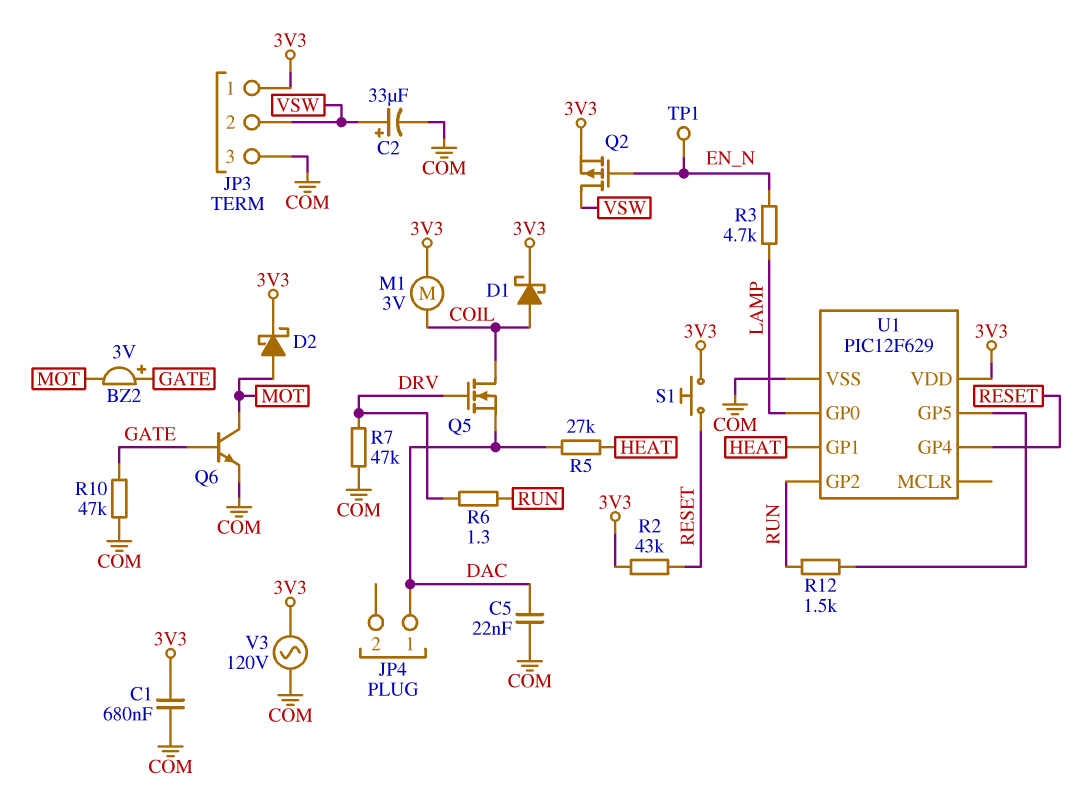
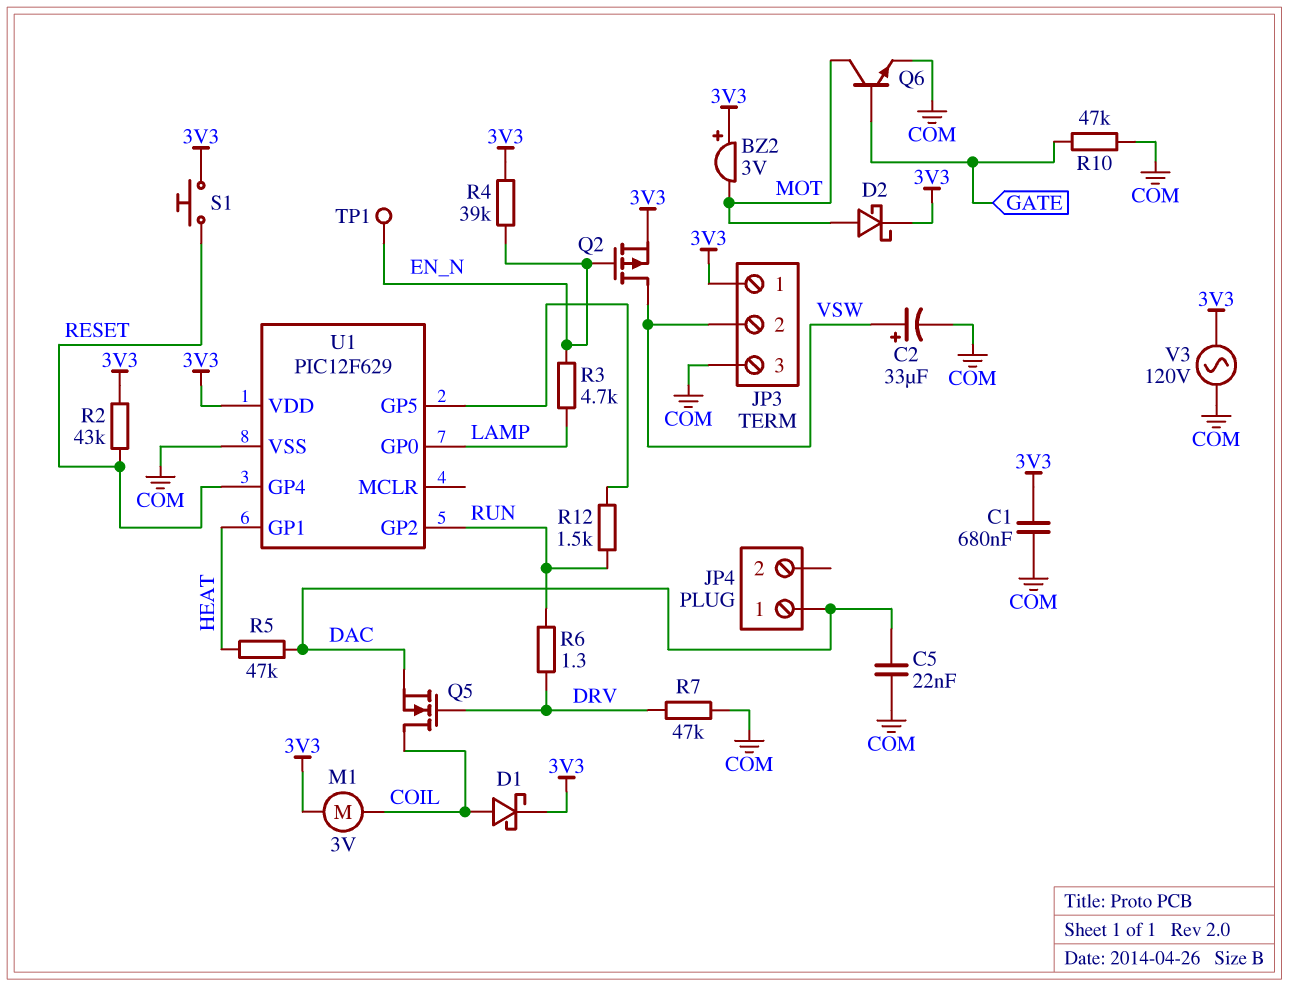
BZ2: buzzer 3V (plus GATE, minus MOT) -> buzzer 3V (plus 3V3, minus MOT)
R4: none -> 39k (3V3, EN_N)
R5: 27k (DAC, HEAT) -> 47k (DAC, HEAT)

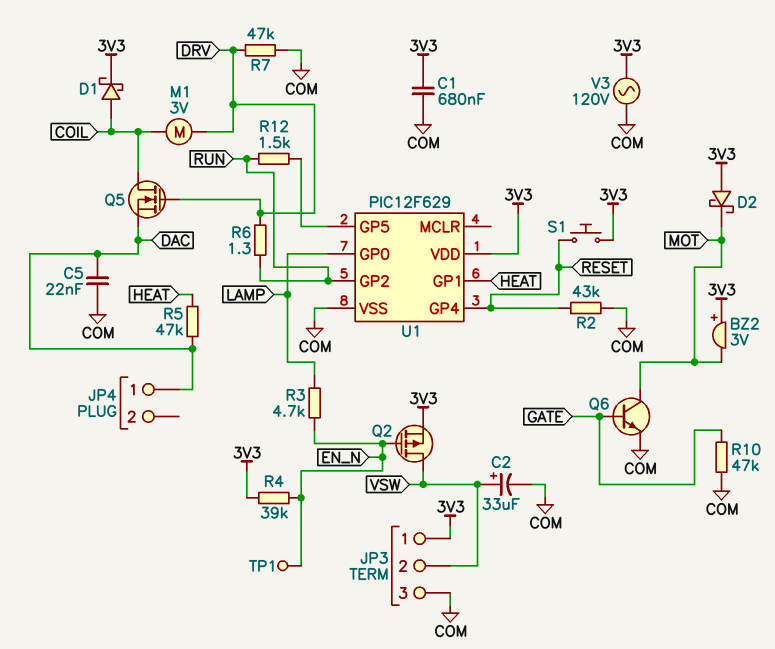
D2: schottky (A MOT, K 3V3) -> schottky (A 3V3, K MOT)
M1: motor 3V (3V3, COIL) -> motor 3V (COIL, DRV)
R2: 43k (3V3, RESET) -> 43k (COM, RESET)

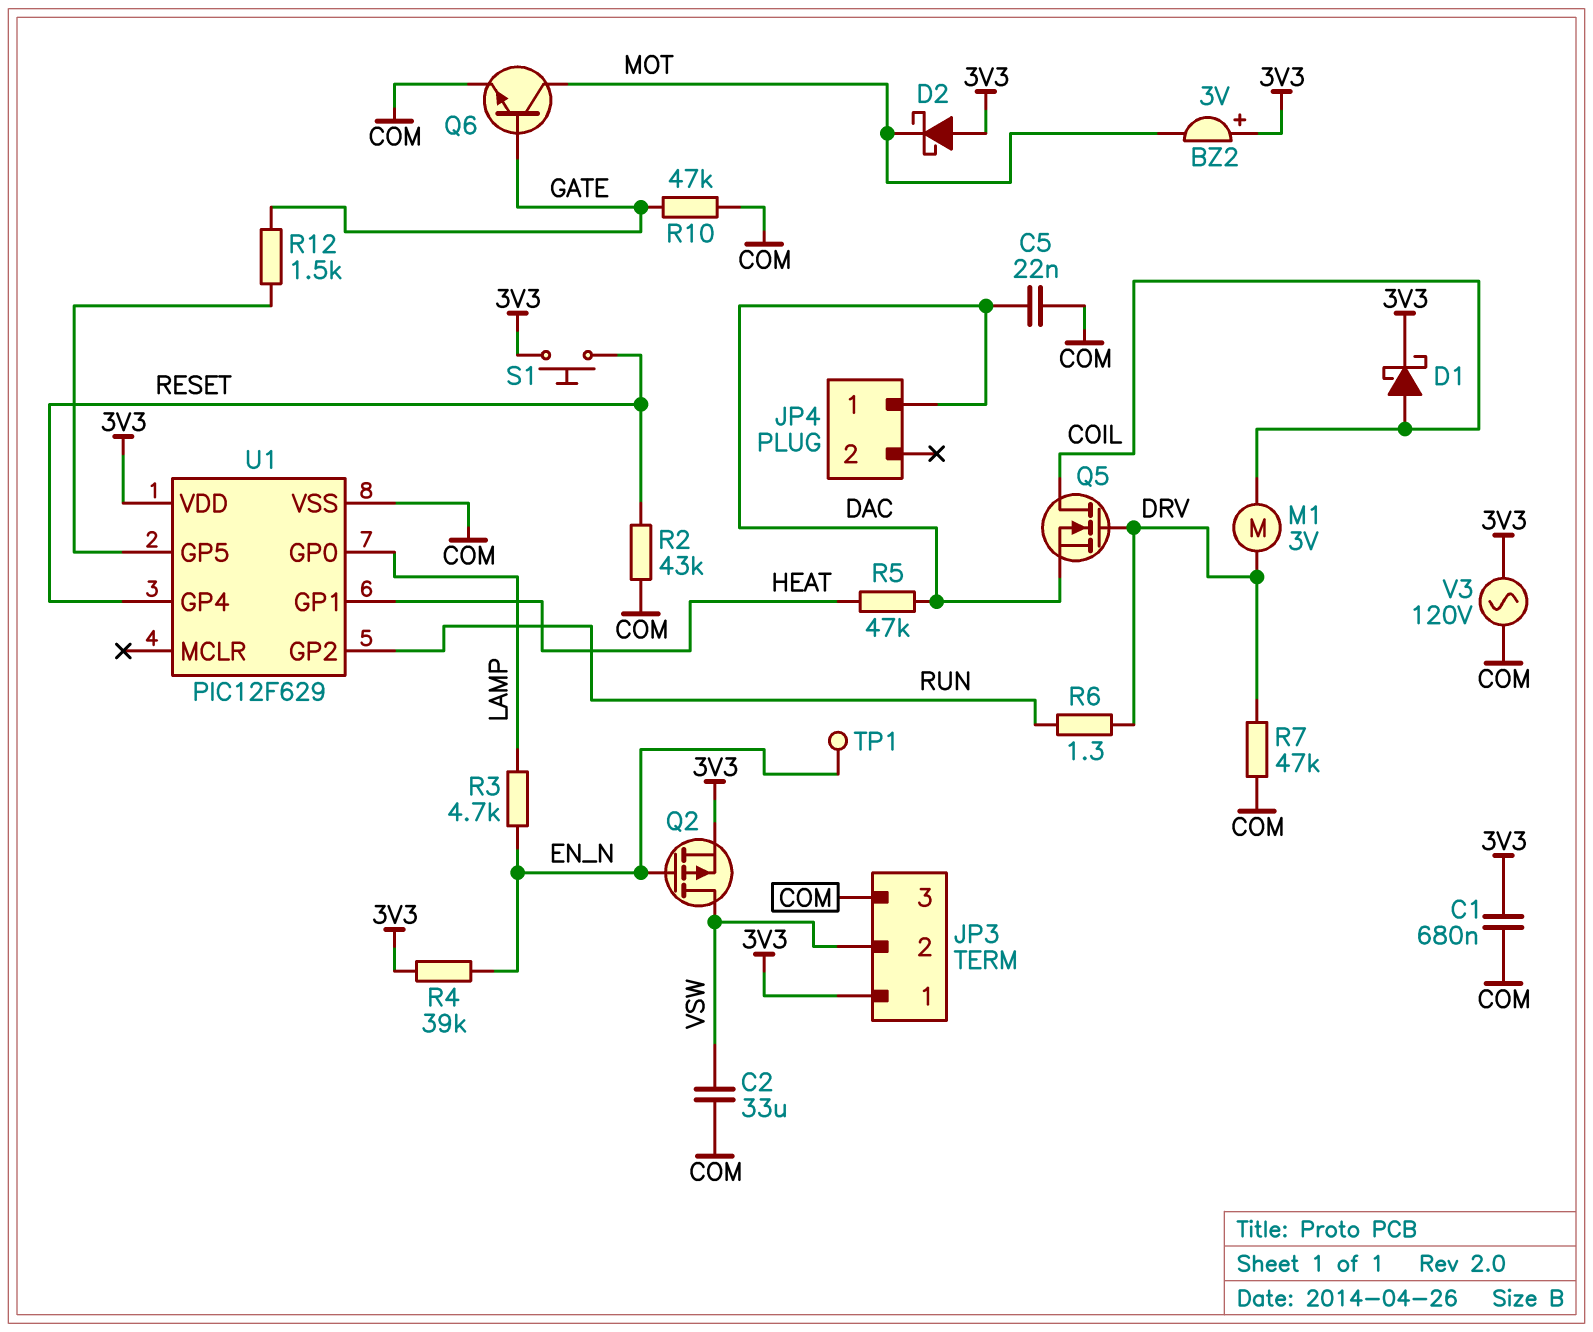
C2: 33uF (plus VSW, minus COM) -> 33uF (COM, VSW)
R12: 1.5k (RUN, U1/GP5) -> 1.5k (GATE, U1/GP5)

